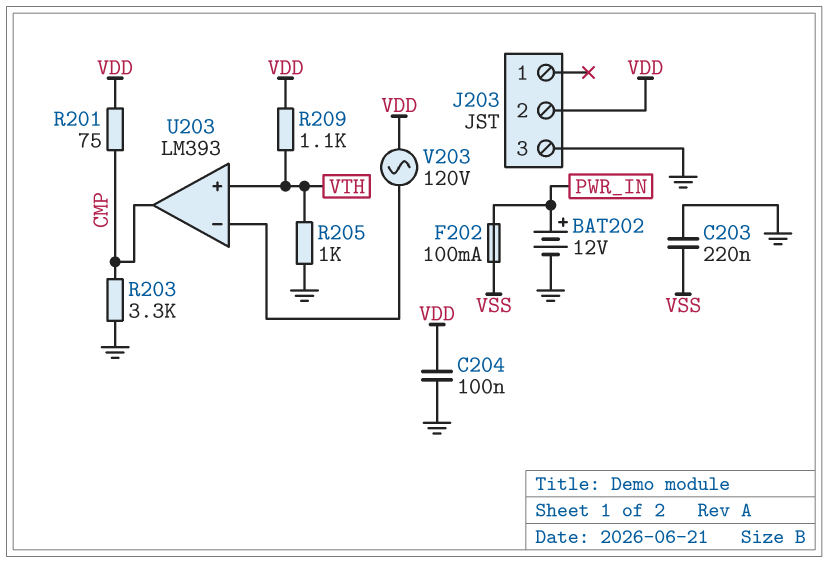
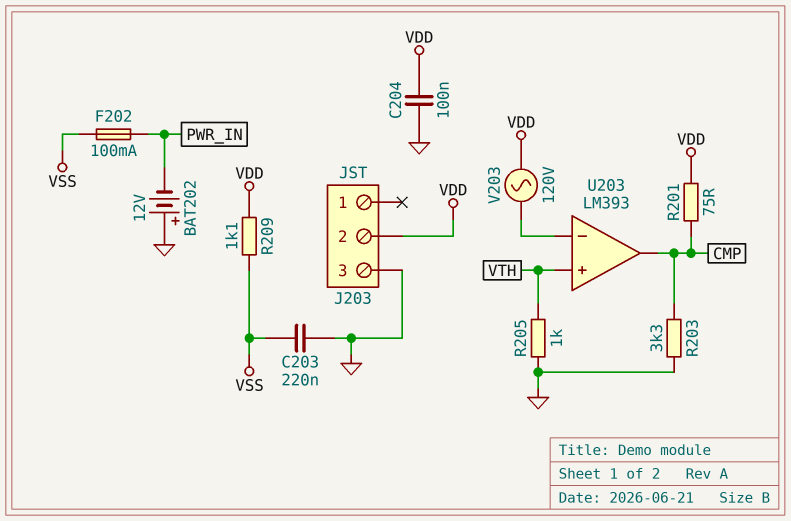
BAT202: 12V (plus PWR_IN, minus GND) -> 12V (plus GND, minus PWR_IN)
R209: 1.1k (VDD, VTH) -> 1.1k (VDD, VSS)

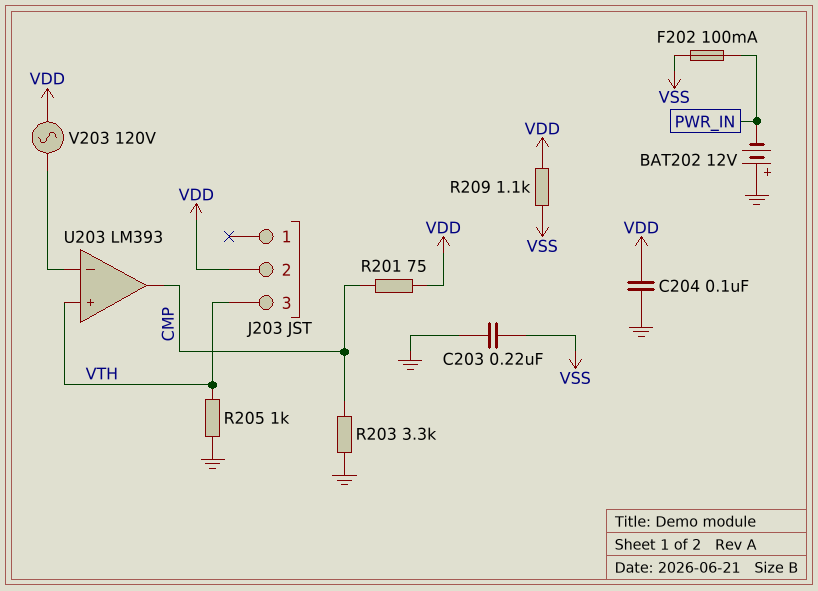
J203 pin 3: GND -> VTH

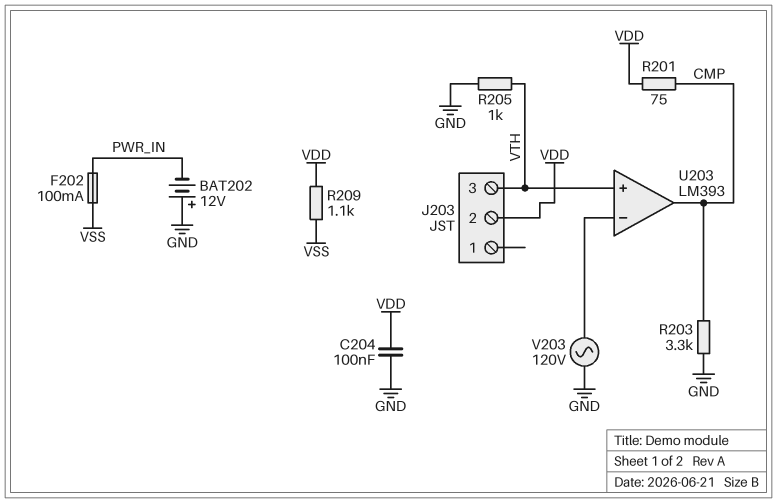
C203: 220nF (GND, VSS) -> none
V203: AC 120V (U203/in-, VDD) -> AC 120V (GND, U203/in-)

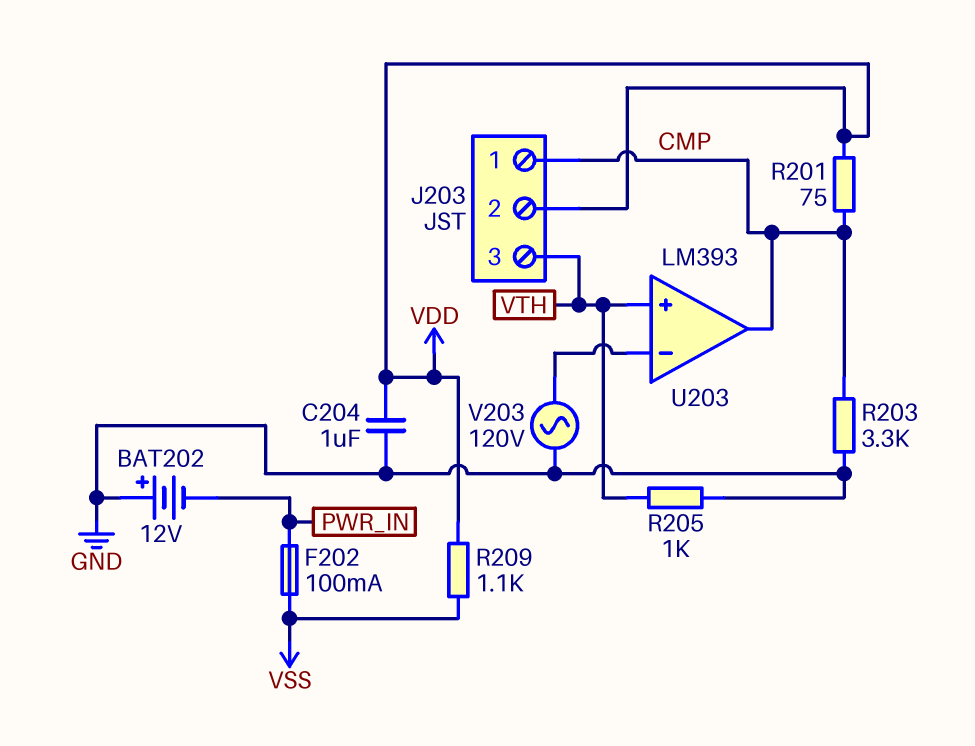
C204: 100nF (GND, VDD) -> 1uF (GND, VDD)
J203 pin 1: none -> CMP

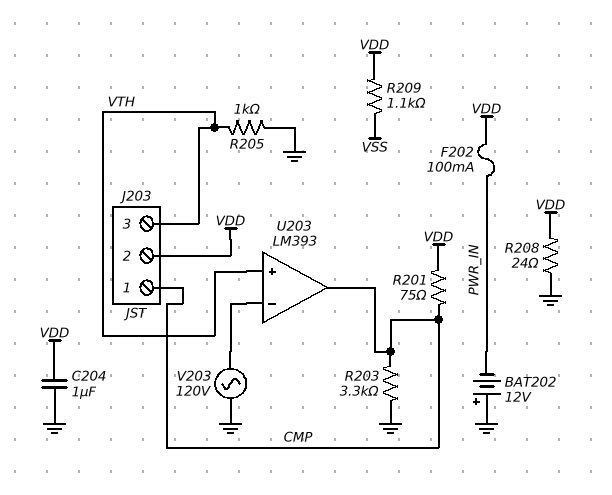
F202: 100mA (PWR_IN, VSS) -> 100mA (PWR_IN, VDD)
R208: none -> 24 (GND, VDD)

